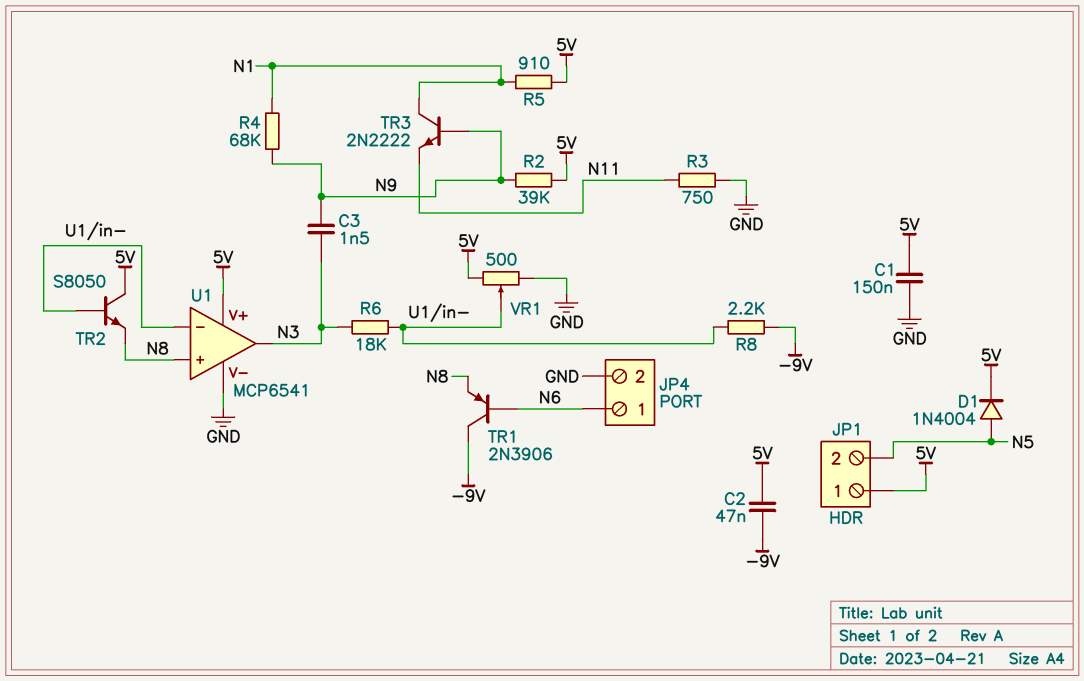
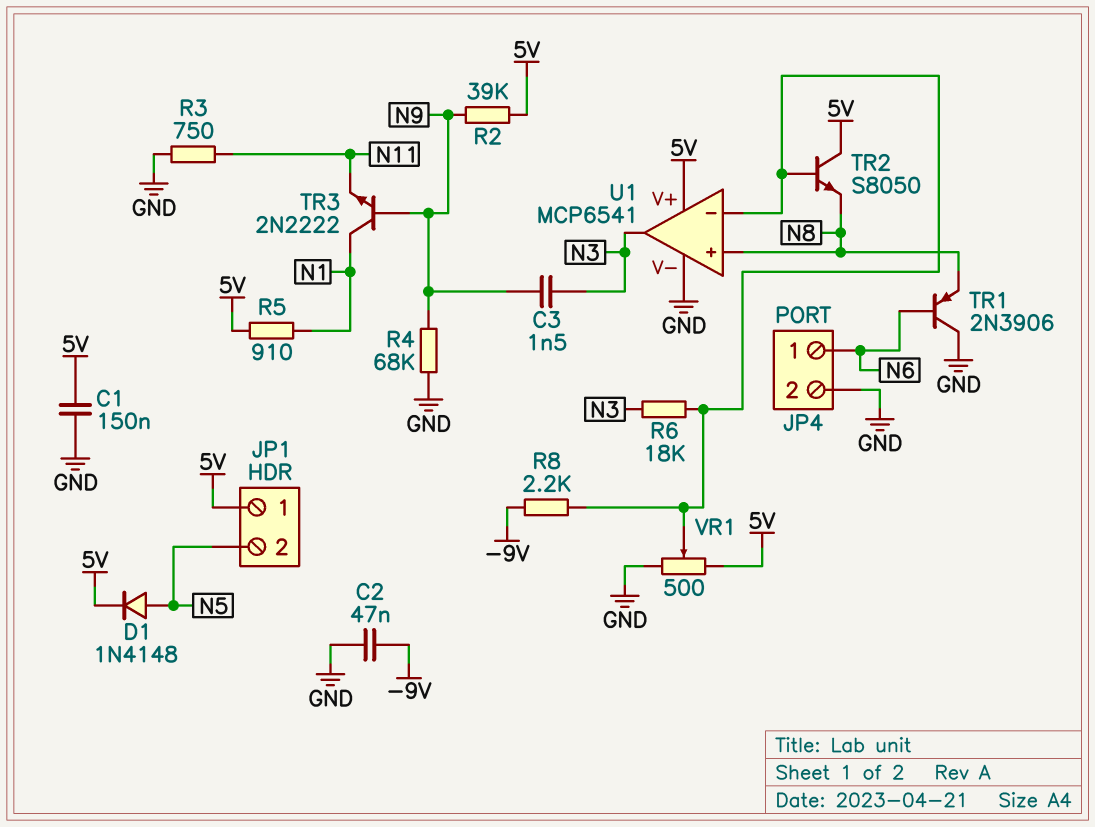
C2: 47nF (-9V, 5V) -> 47nF (-9V, GND)
D1: diode 1N4004 (A N5, K 5V) -> diode 1N4148 (A N5, K 5V)
R4: 68k (N1, N9) -> 68k (GND, N9)
TR1: PNP 2N3906 (B N6, C -9V, E N8) -> PNP 2N3906 (B N6, C GND, E N8)

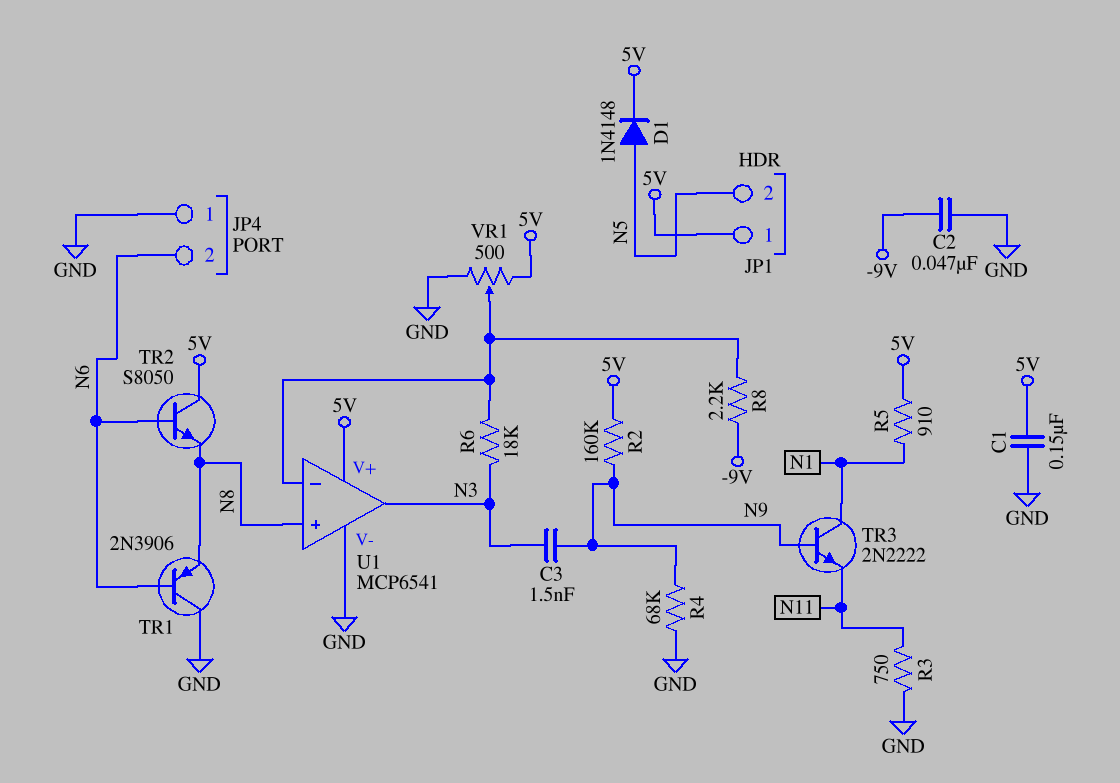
JP4 pin 1: N6 -> GND
JP4 pin 2: GND -> N6
R2: 39k (5V, N9) -> 160k (5V, N9)
TR2: NPN S8050 (B U1/in-, C 5V, E N8) -> NPN S8050 (B N6, C 5V, E N8)

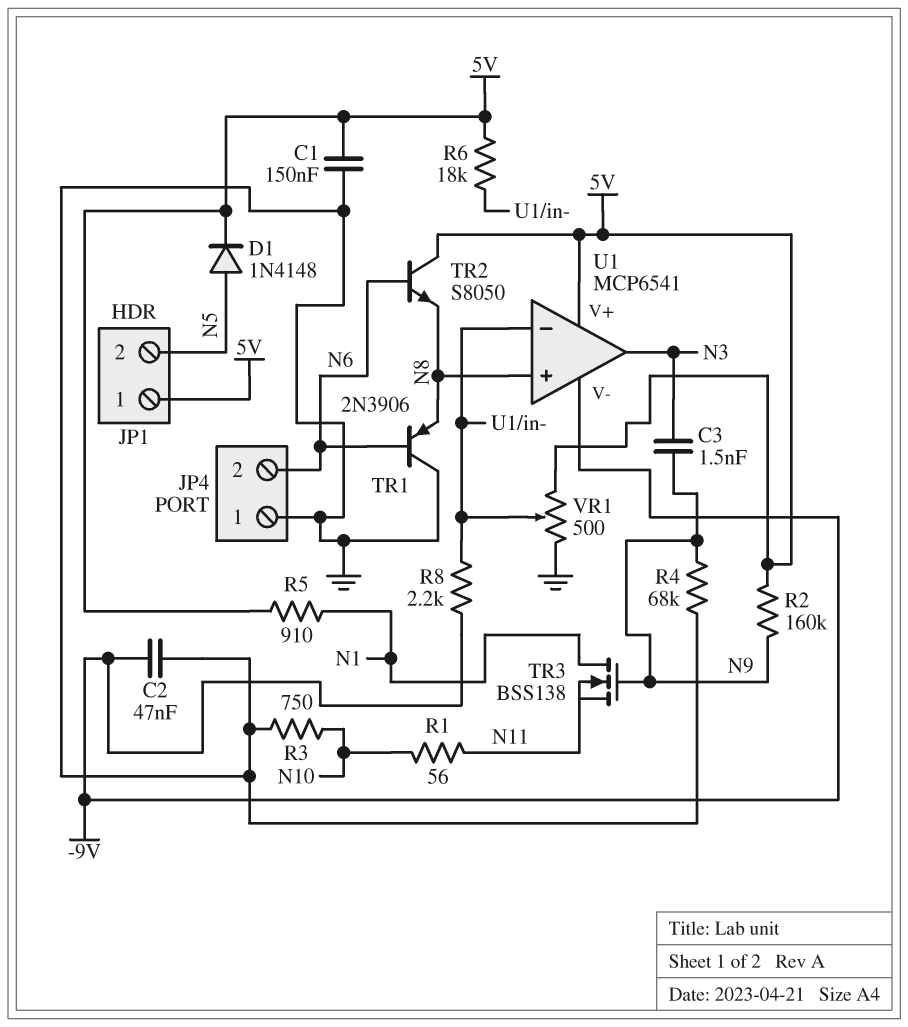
R1: none -> 56 (N10, N11)
R3: 750 (GND, N11) -> 750 (GND, N10)
R6: 18k (N3, U1/in-) -> 18k (5V, U1/in-)
TR3: NPN 2N2222 (B N9, C N1, E N11) -> NMOS BSS138 (G N9, D N1, S N11)
U1 pin V-: GND -> -9V

